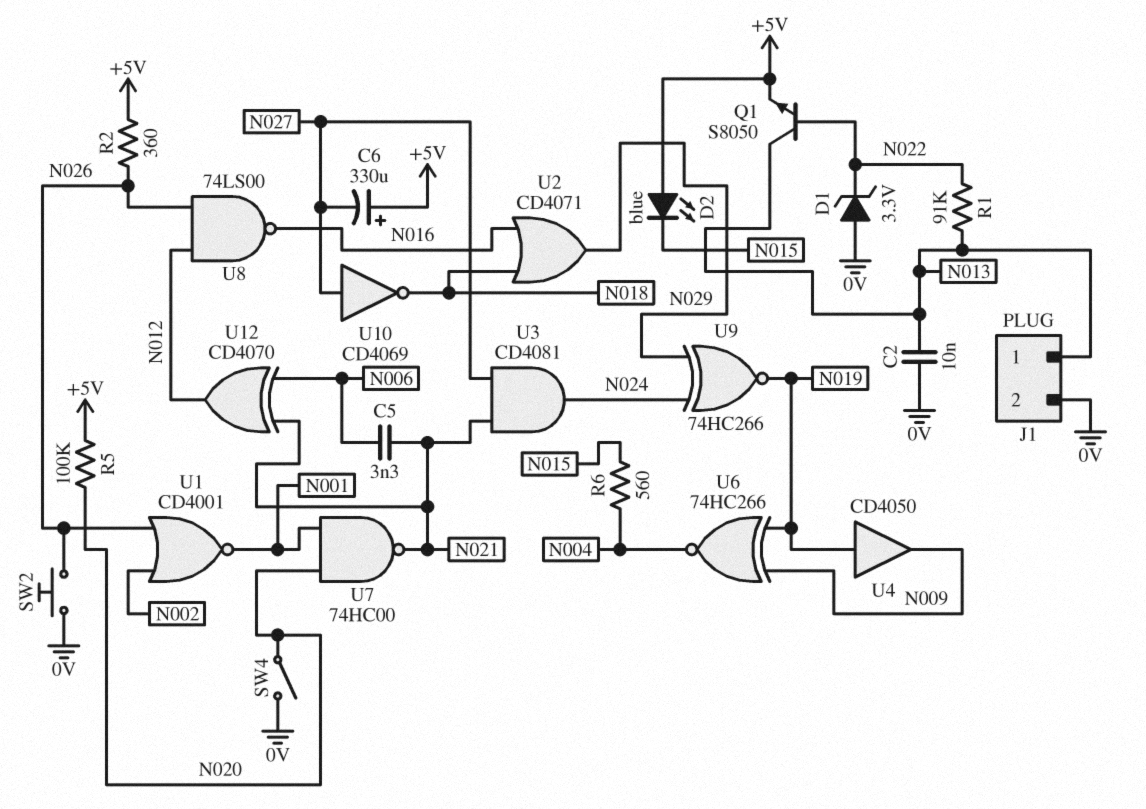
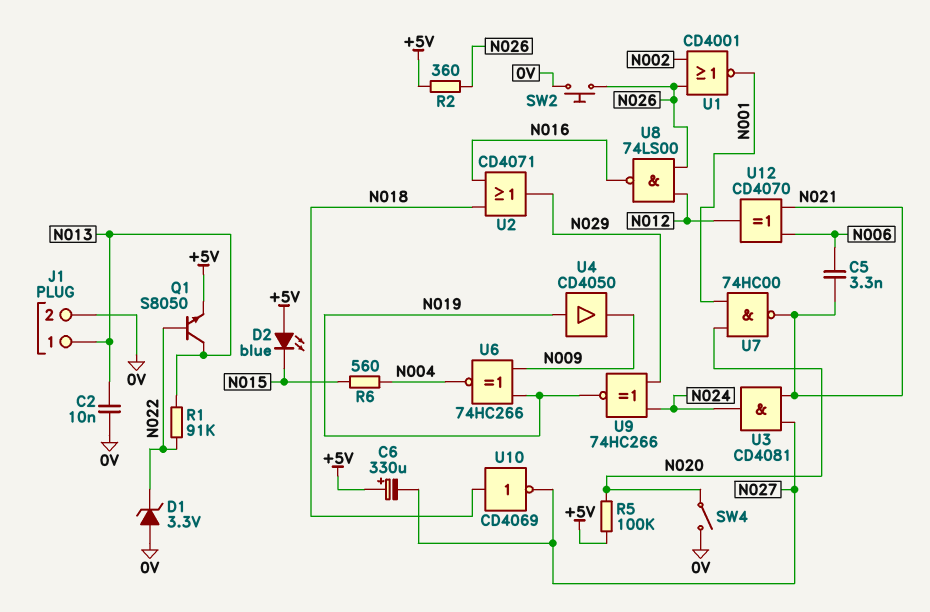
U10: NOT CD4069 (in N027, out N018) -> NOT CD4069 (in N018, out N027)

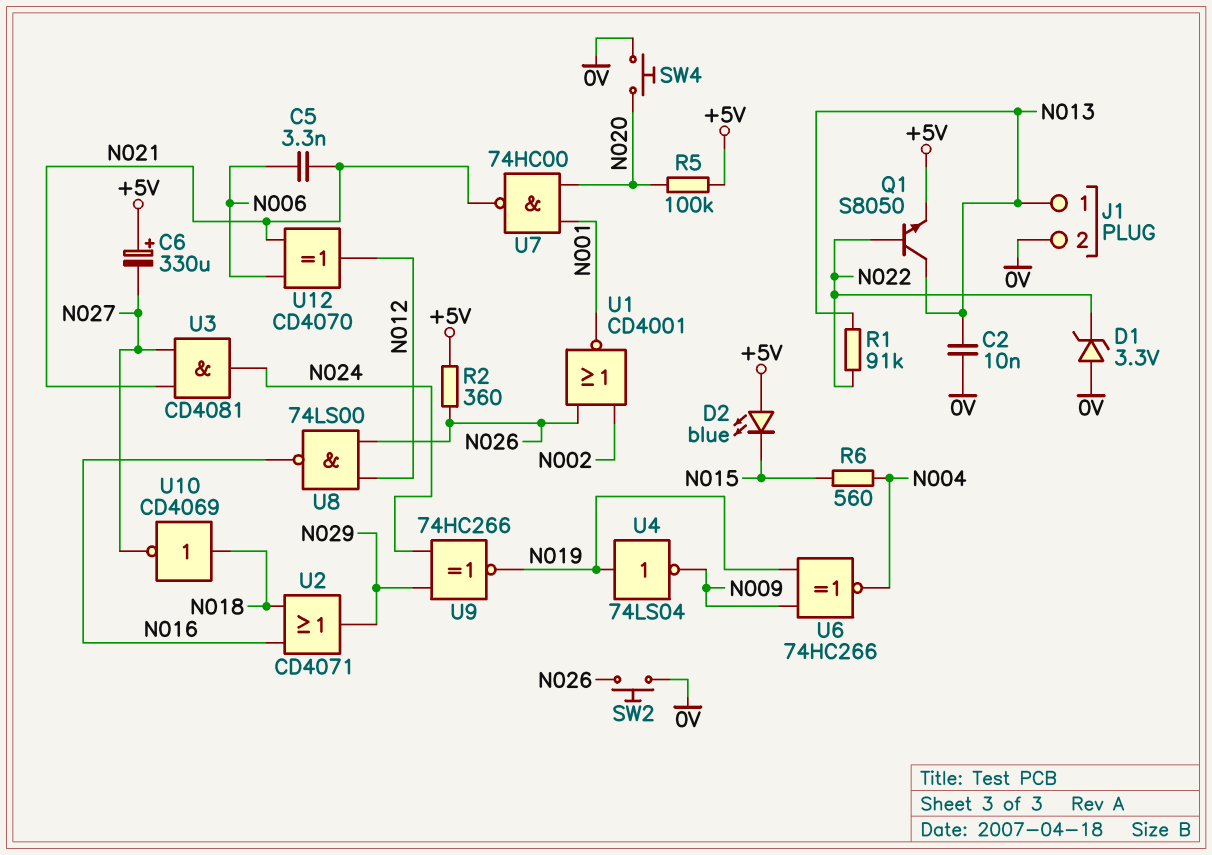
SW4: switch (0V, N020) -> button (0V, N020)
U4: buffer CD4050 (in N019, out N009) -> NOT 74LS04 (in N019, out N009)

